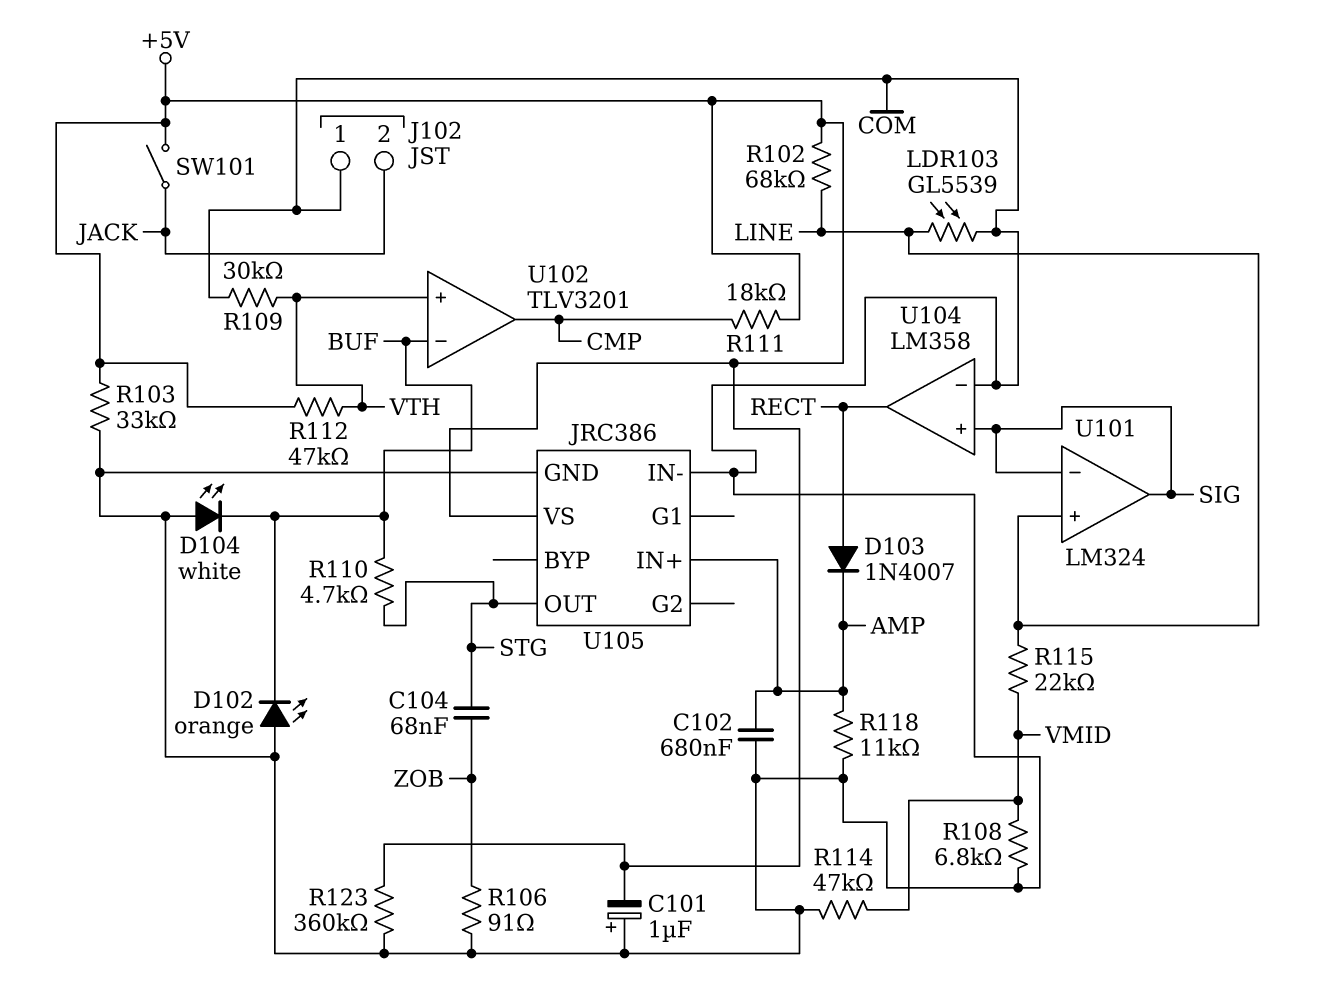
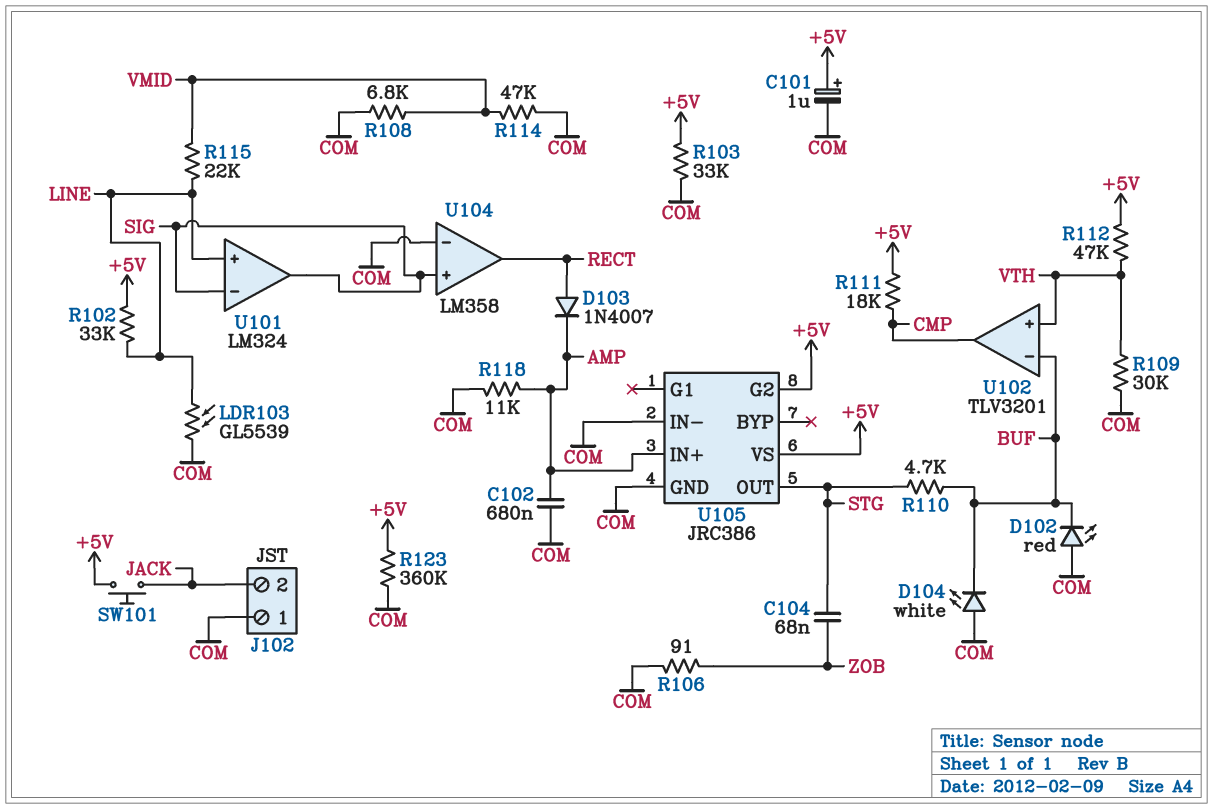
C101: 1uF (plus COM, minus +5V) -> 1uF (plus +5V, minus COM)
D102: LED orange (A COM, K BUF) -> LED red (A COM, K BUF)
R102: 68k (+5V, LINE) -> 33k (+5V, LINE)
SW101: switch (+5V, JACK) -> button (+5V, JACK)
U105 pin G2: none -> +5V

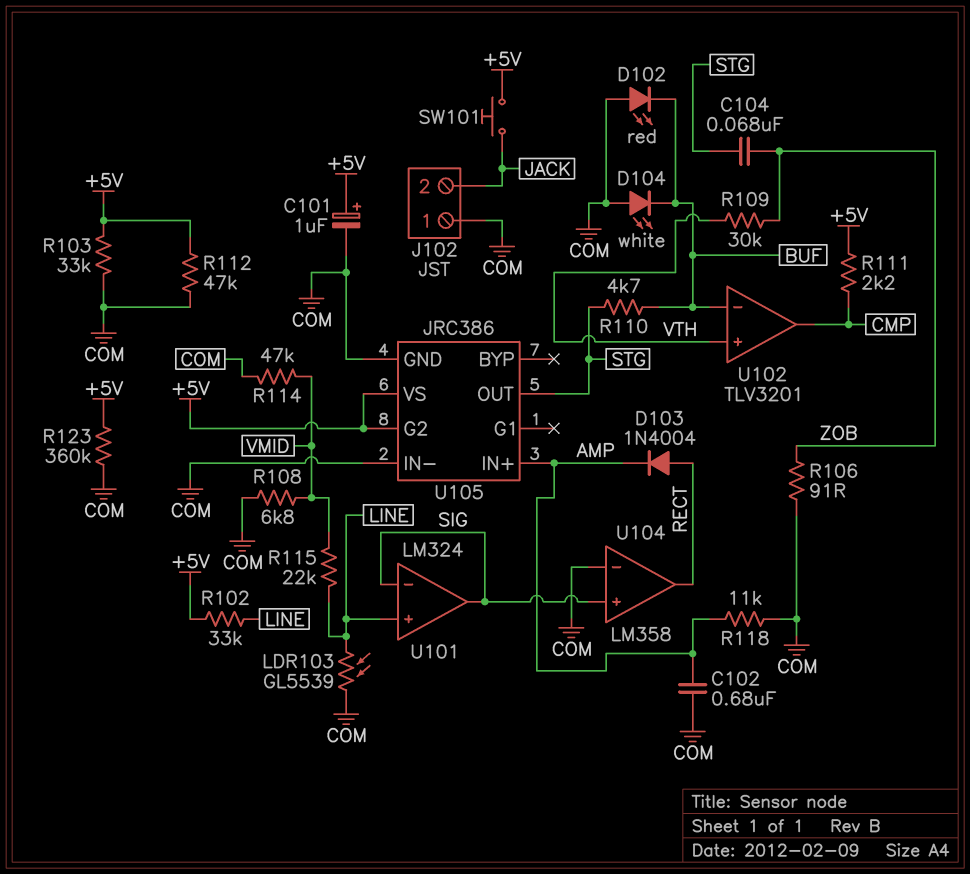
D103: diode 1N4007 (A RECT, K AMP) -> diode 1N4004 (A RECT, K AMP)
R109: 30k (COM, VTH) -> 30k (VTH, ZOB)
R111: 18k (+5V, CMP) -> 2.2k (+5V, CMP)
R112: 47k (+5V, VTH) -> 47k (+5V, COM)

